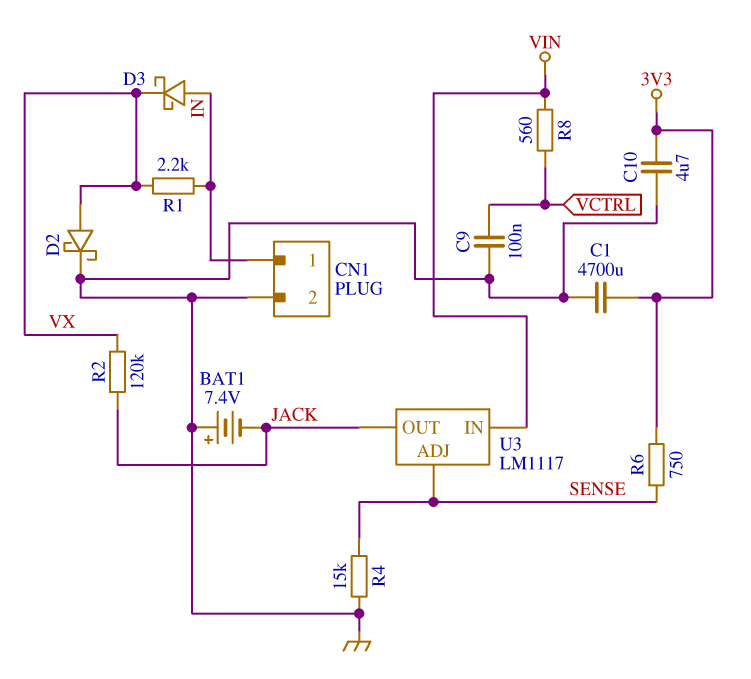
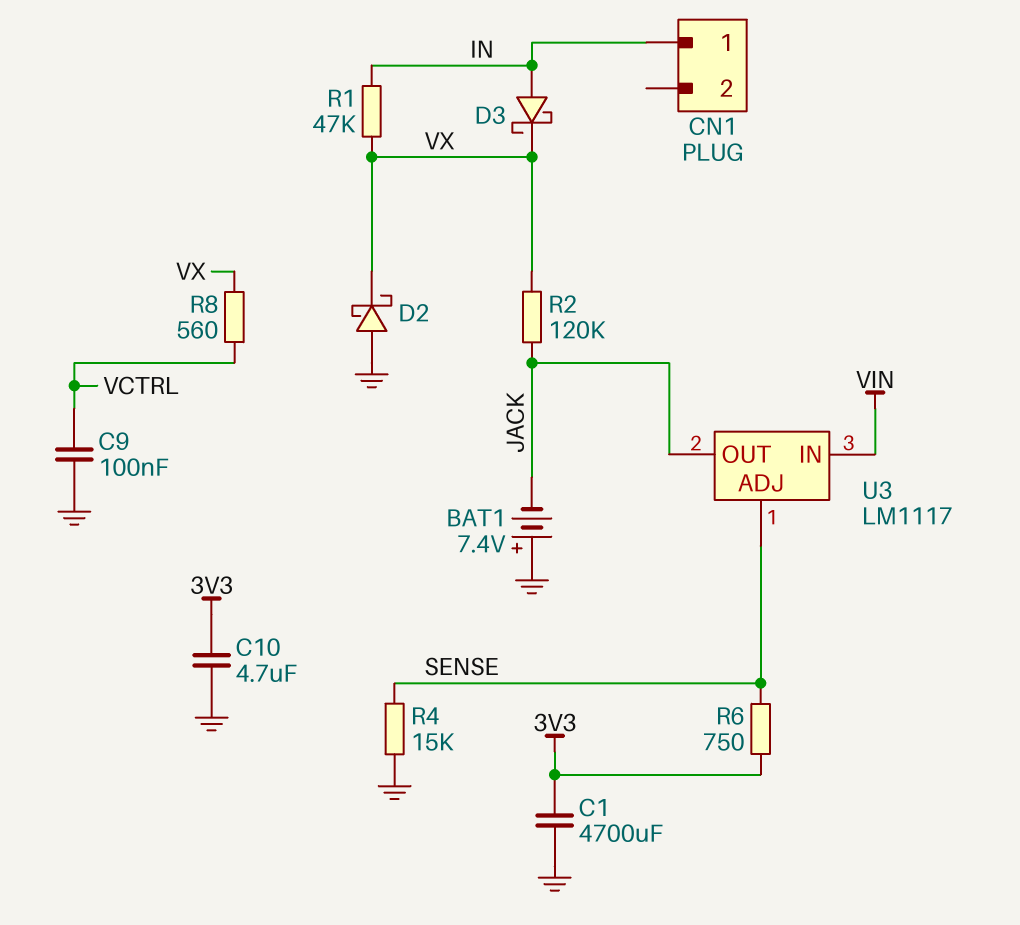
CN1 pin 2: GND -> none
D2: schottky (A VX, K GND) -> schottky (A GND, K VX)
R1: 2.2k (IN, VX) -> 47k (IN, VX)
R8: 560 (VCTRL, VIN) -> 560 (VCTRL, VX)

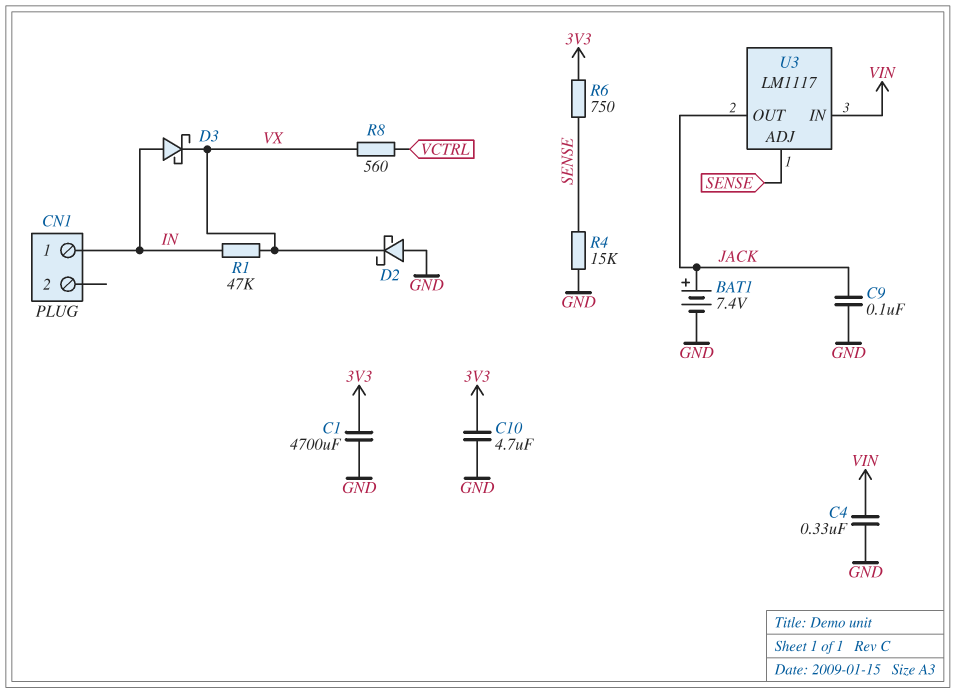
BAT1: 7.4V (plus GND, minus JACK) -> 7.4V (plus JACK, minus GND)
C4: none -> 330nF (GND, VIN)
C9: 100nF (GND, VCTRL) -> 100nF (GND, JACK)
R2: 120k (JACK, VX) -> none

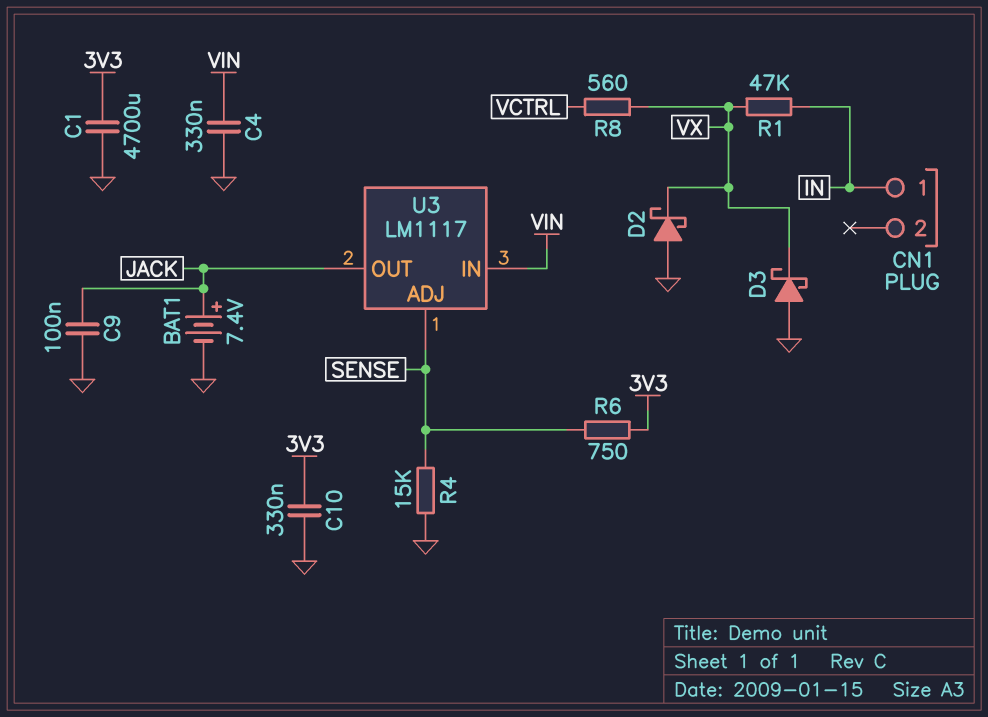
C10: 4.7uF (3V3, GND) -> 330nF (3V3, GND)
D3: schottky (A IN, K VX) -> schottky (A GND, K VX)

